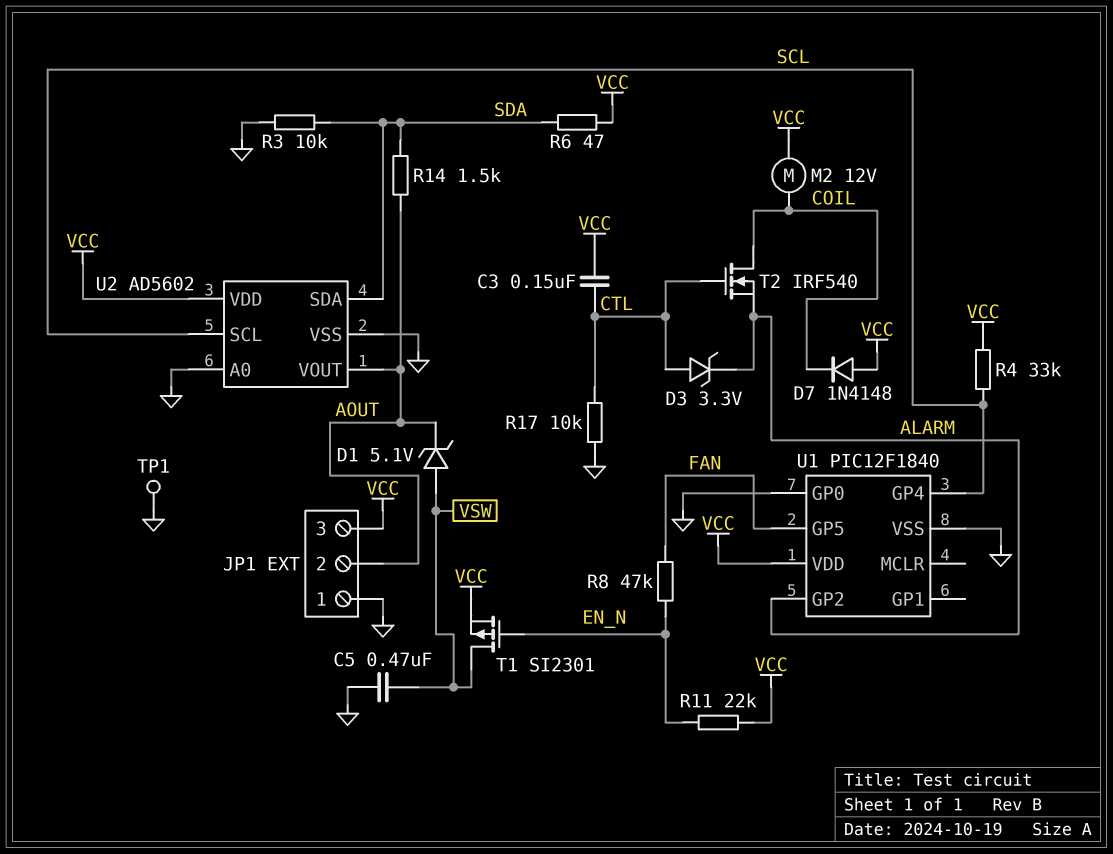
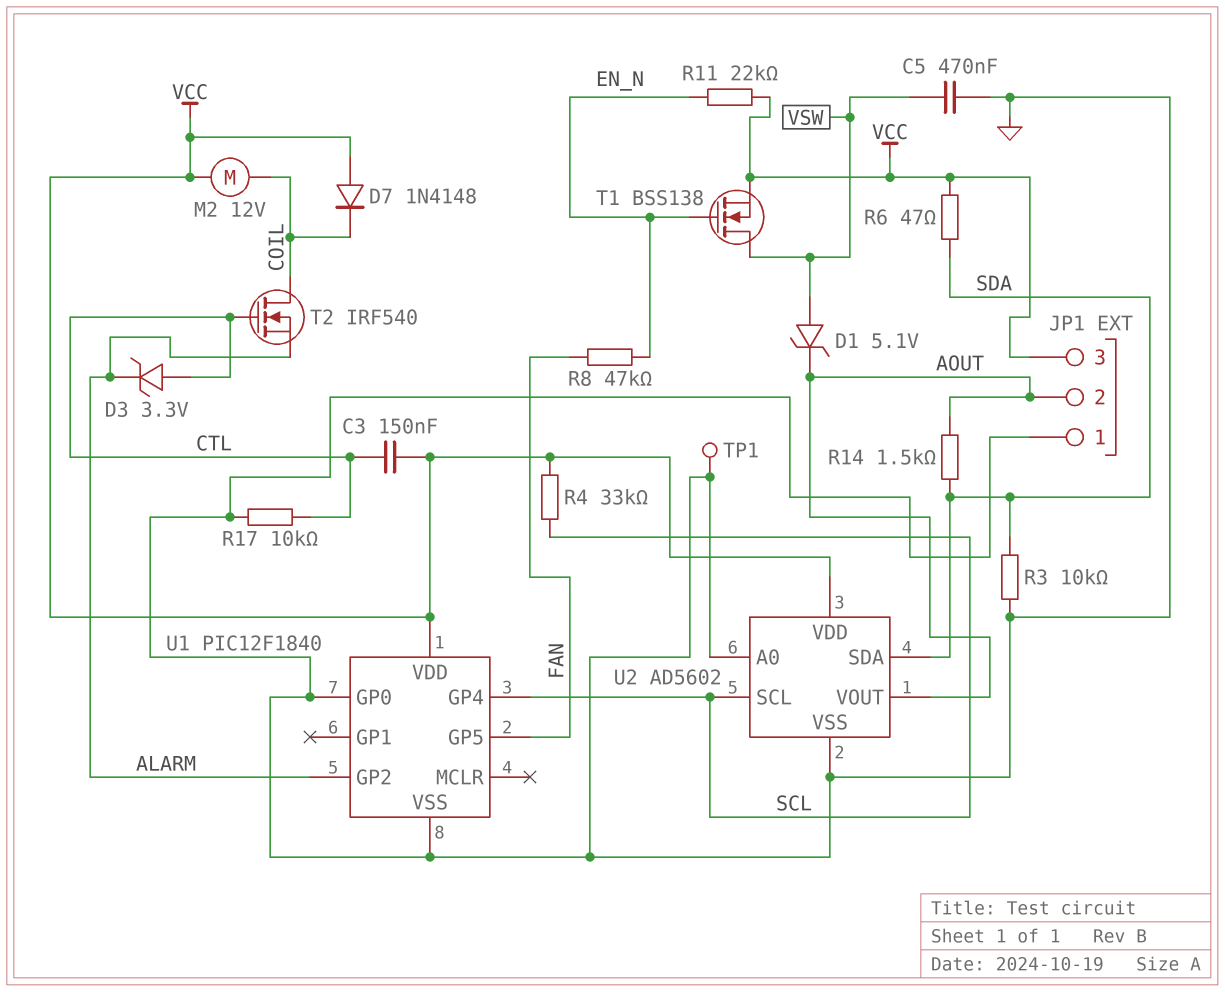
T1: PMOS SI2301 (G EN_N, D VSW, S VCC) -> NMOS BSS138 (G EN_N, D VSW, S VCC)

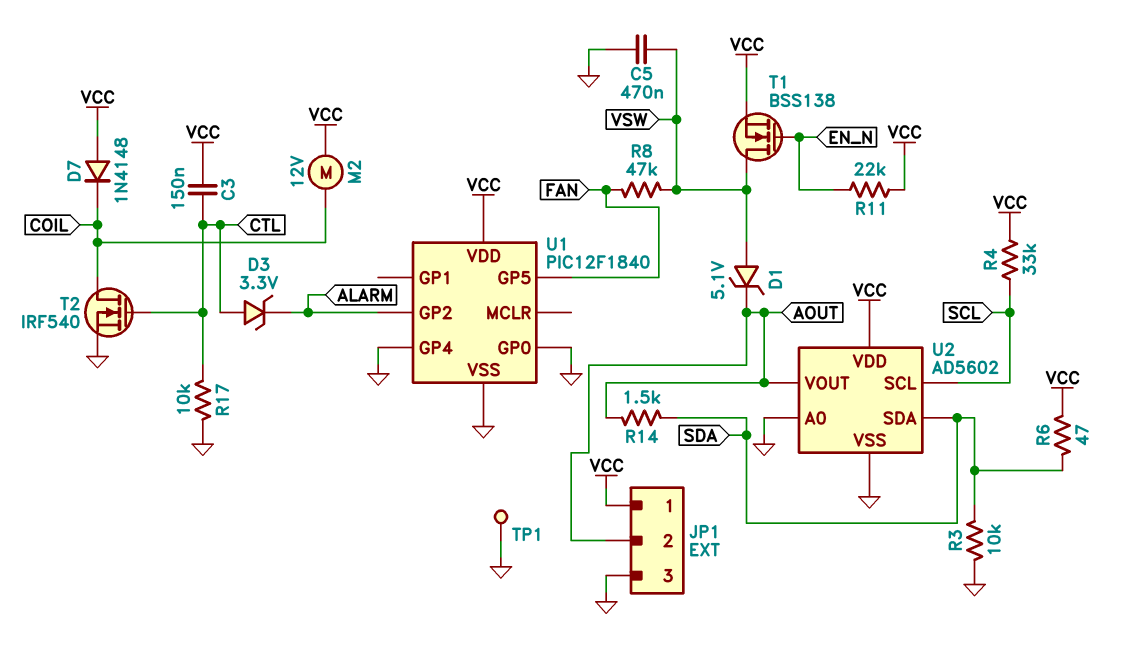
JP1 pin 1: GND -> VCC
JP1 pin 3: VCC -> GND
R8: 47k (EN_N, FAN) -> 47k (FAN, VSW)
T2: NMOS IRF540 (G CTL, D COIL, S ALARM) -> NMOS IRF540 (G CTL, D COIL, S GND)
U1 pin GP4: SCL -> GND

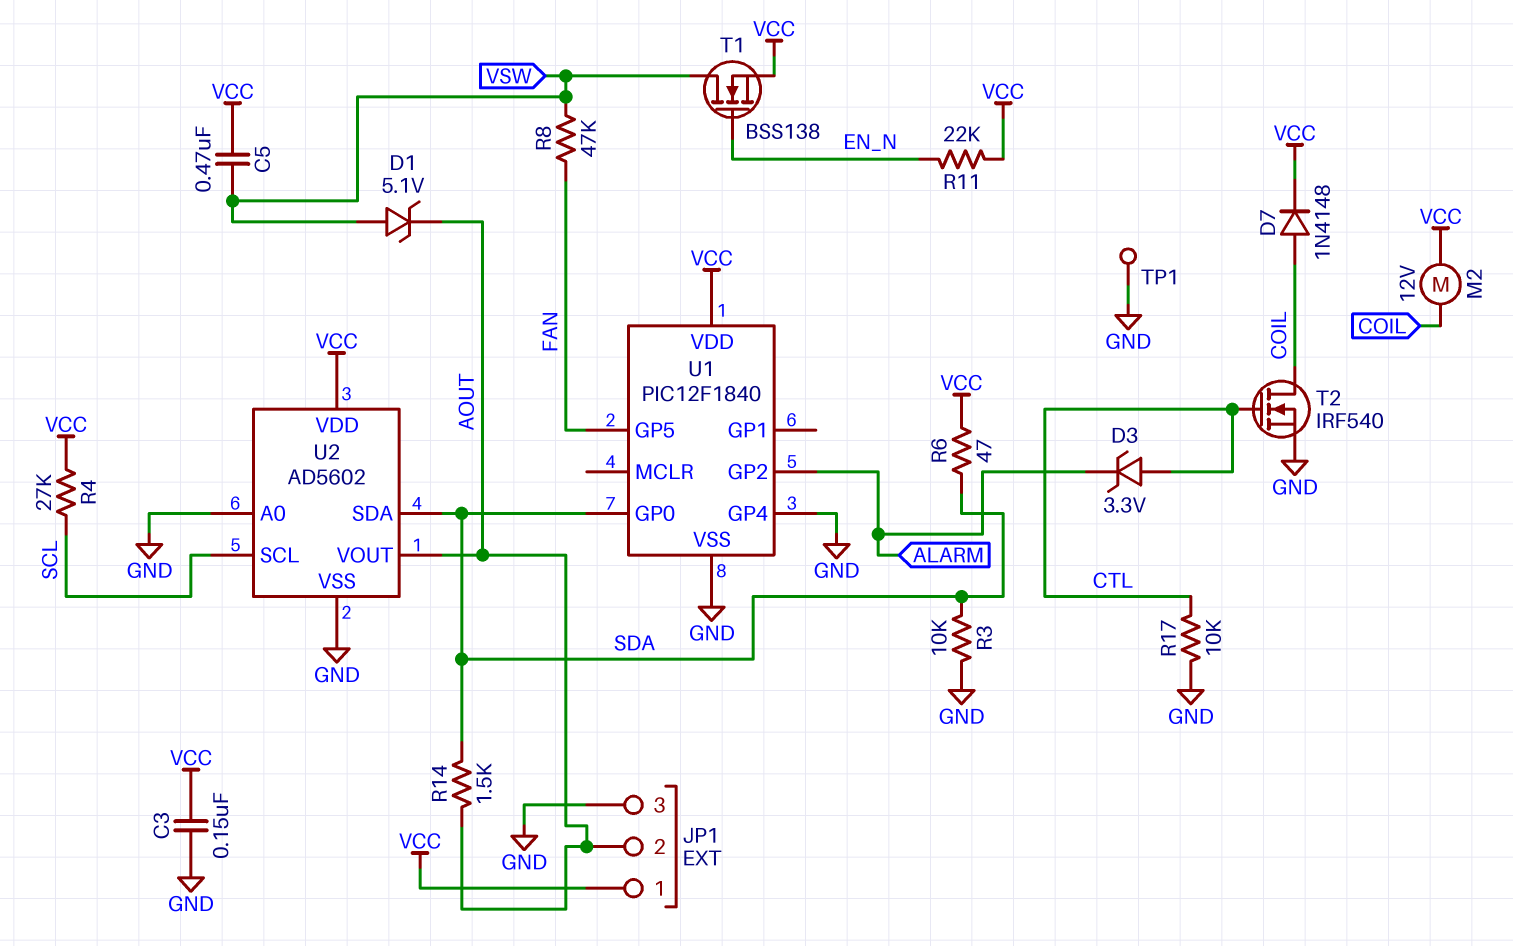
C3: 150nF (CTL, VCC) -> 150nF (GND, VCC)
C5: 470nF (GND, VSW) -> 470nF (VCC, VSW)
D7: diode 1N4148 (A VCC, K COIL) -> diode 1N4148 (A COIL, K VCC)
R4: 33k (SCL, VCC) -> 27k (SCL, VCC)
U1 pin GP0: GND -> SDA

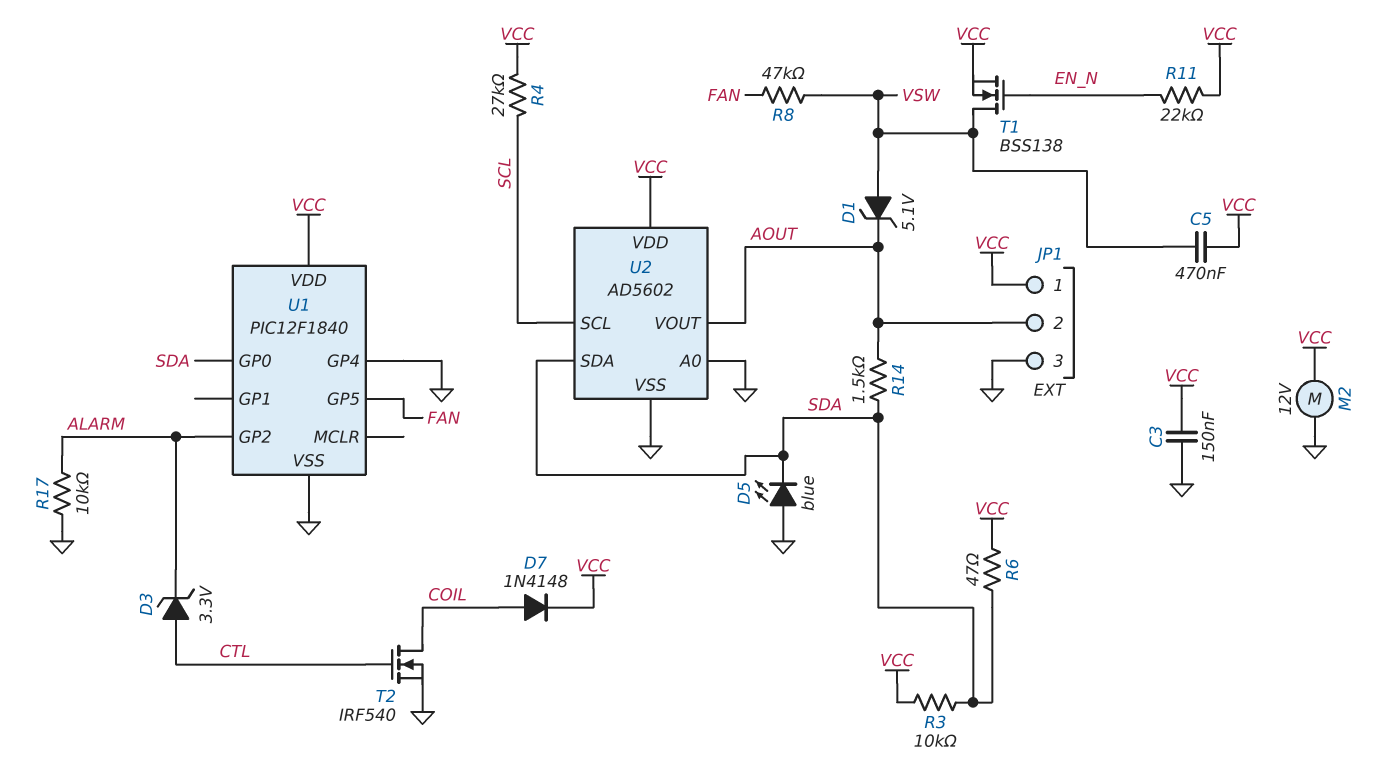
D5: none -> LED blue (A GND, K SDA)
M2: motor 12V (COIL, VCC) -> motor 12V (GND, VCC)
R3: 10k (GND, SDA) -> 10k (SDA, VCC)
R17: 10k (CTL, GND) -> 10k (ALARM, GND)
TP1: test point (GND) -> none

